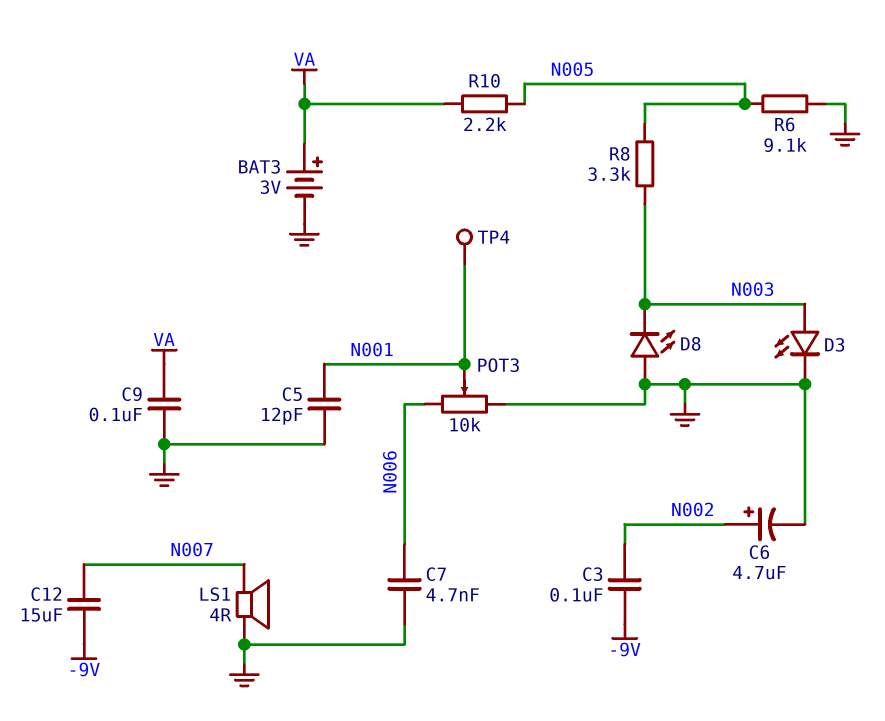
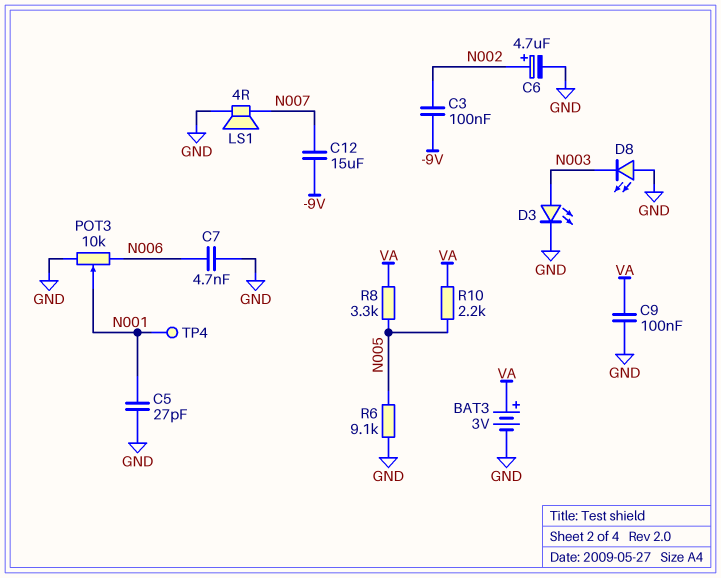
C5: 12pF (GND, N001) -> 27pF (GND, N001)
R8: 3.3k (N003, N005) -> 3.3k (N005, VA)

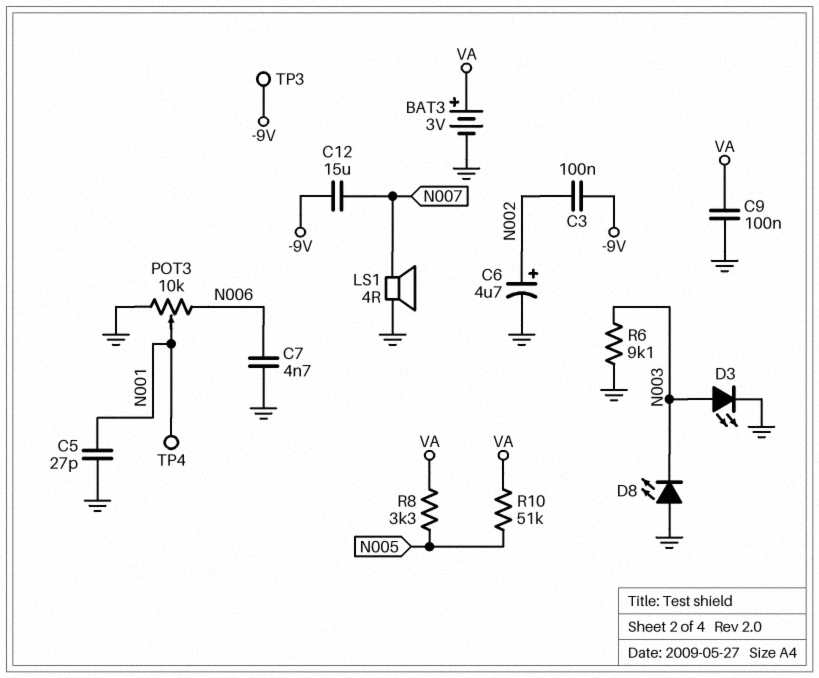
R6: 9.1k (GND, N005) -> 9.1k (GND, N003)
R10: 2.2k (N005, VA) -> 51k (N005, VA)
TP3: none -> test point (-9V)

